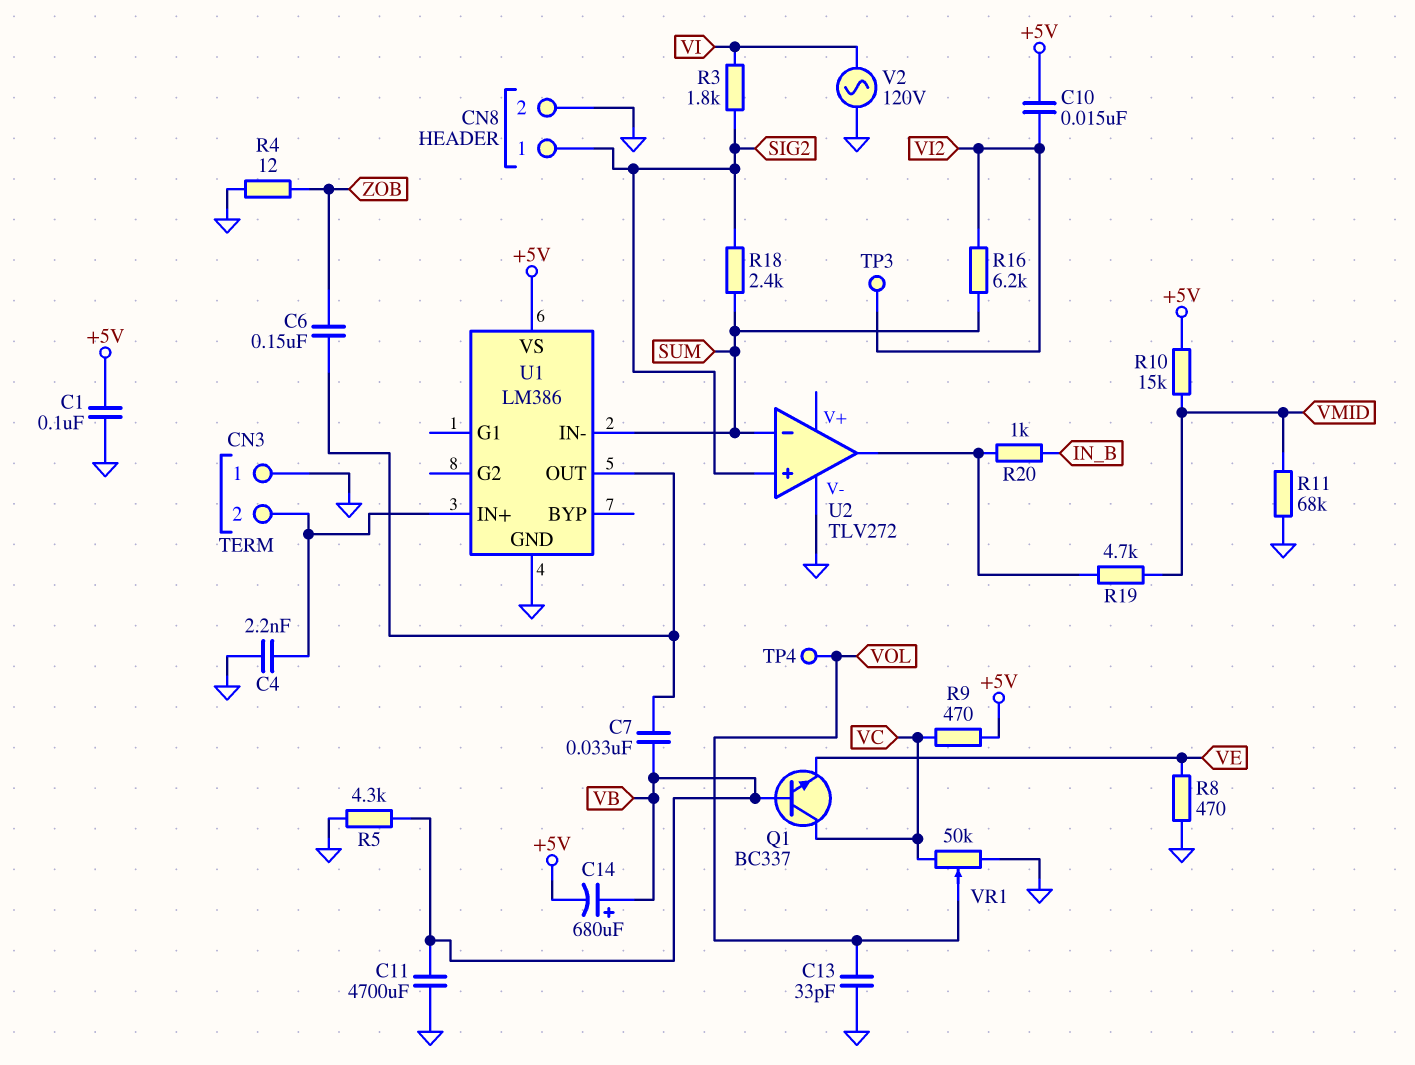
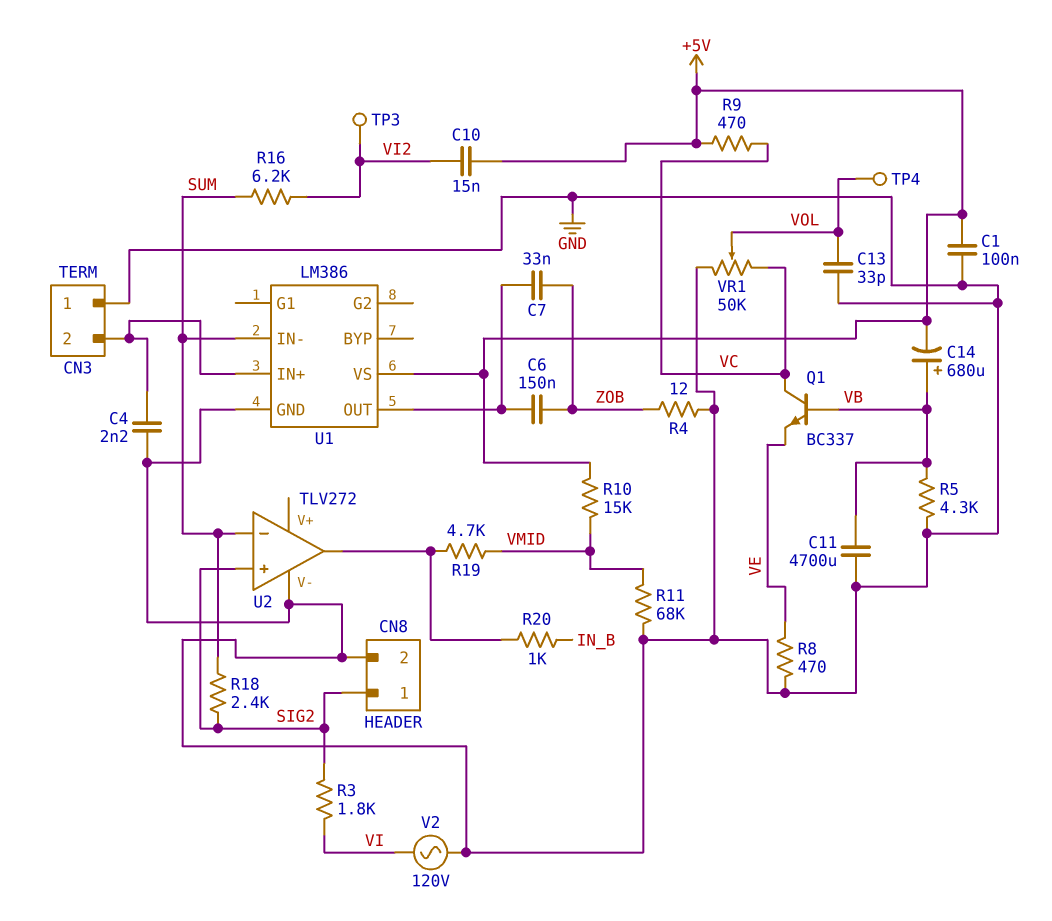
C7: 33nF (U1/OUT, VB) -> 33nF (U1/OUT, ZOB)

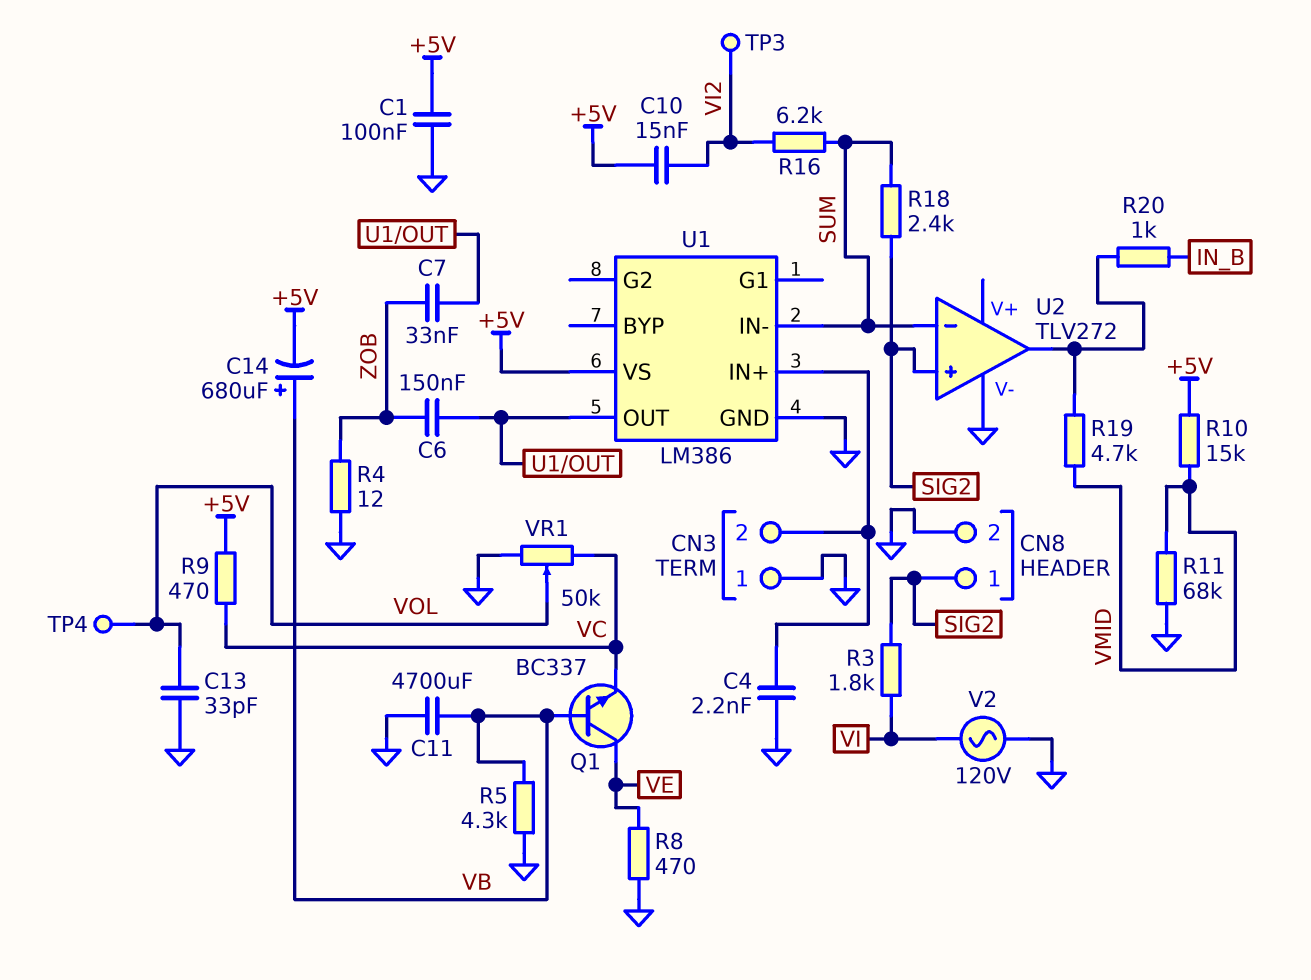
Q1: NPN BC337 (B VB, C VC, E VE) -> NPN BC337 (B VB, C VE, E VC)

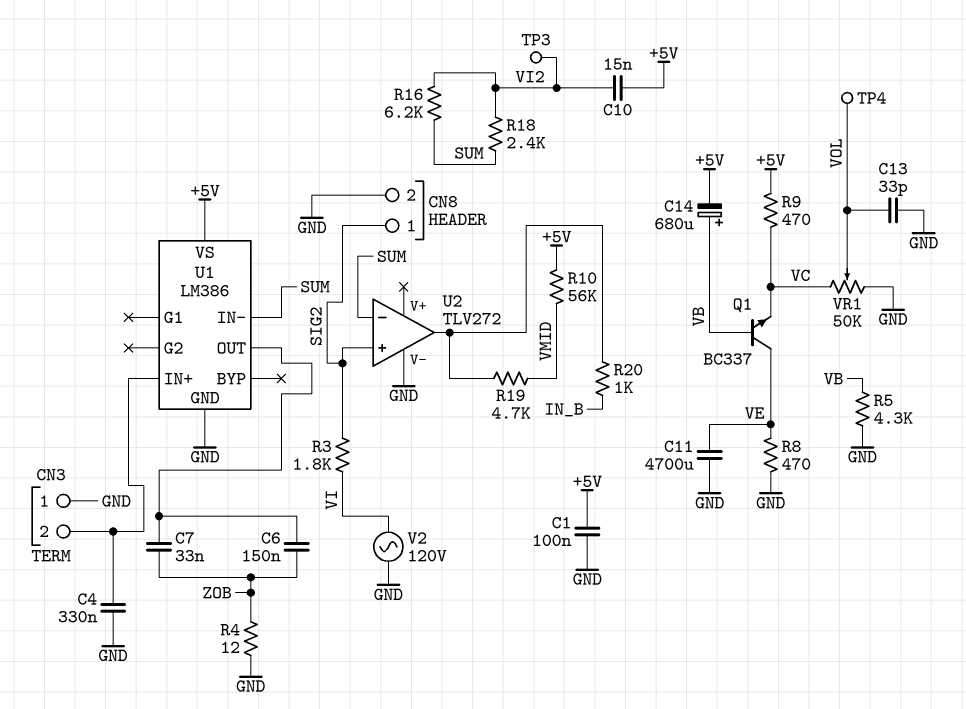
C4: 2.2nF (CN3/2, GND) -> 330nF (CN3/2, GND)
C11: 4700uF (GND, VB) -> 4700uF (GND, VE)
R10: 15k (+5V, VMID) -> 56k (+5V, VMID)
R11: 68k (GND, VMID) -> none
R18: 2.4k (SIG2, SUM) -> 2.4k (SUM, VI2)

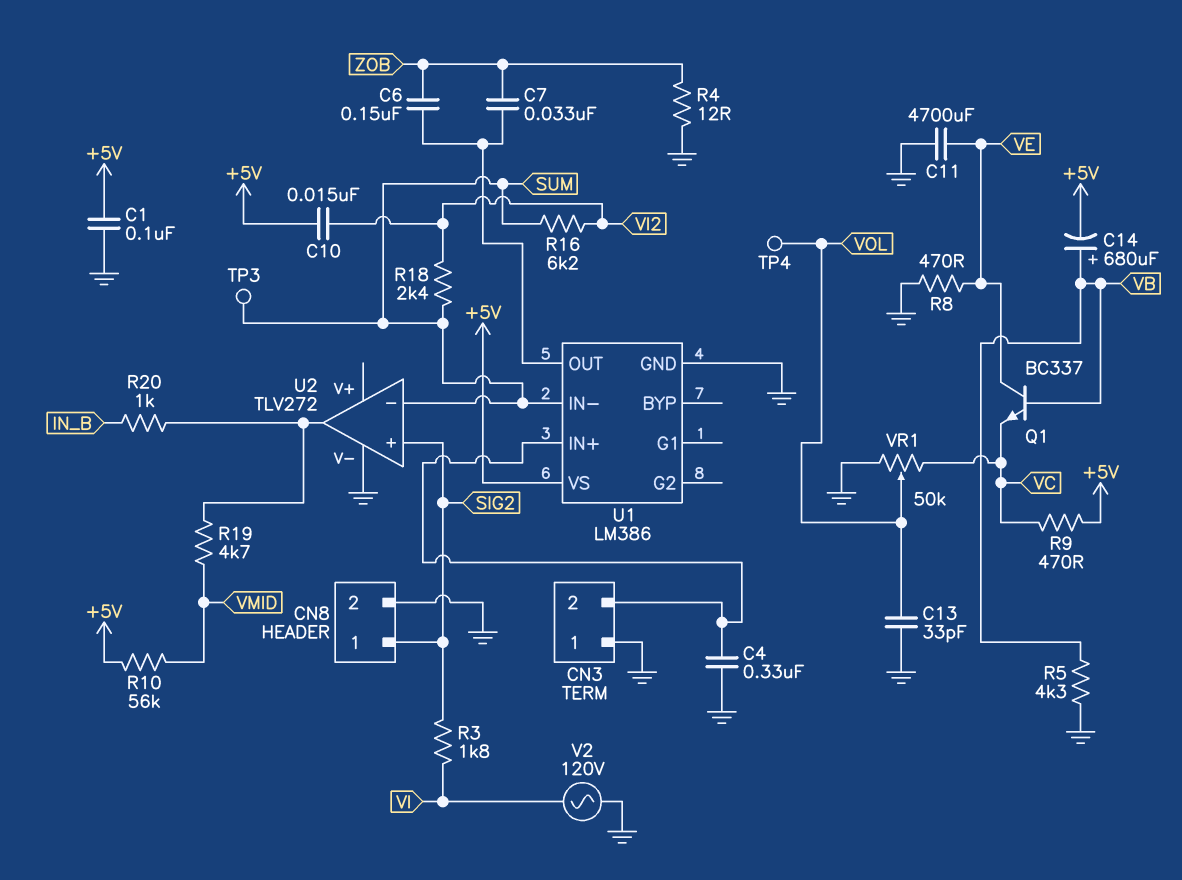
TP3: test point (VI2) -> test point (SUM)

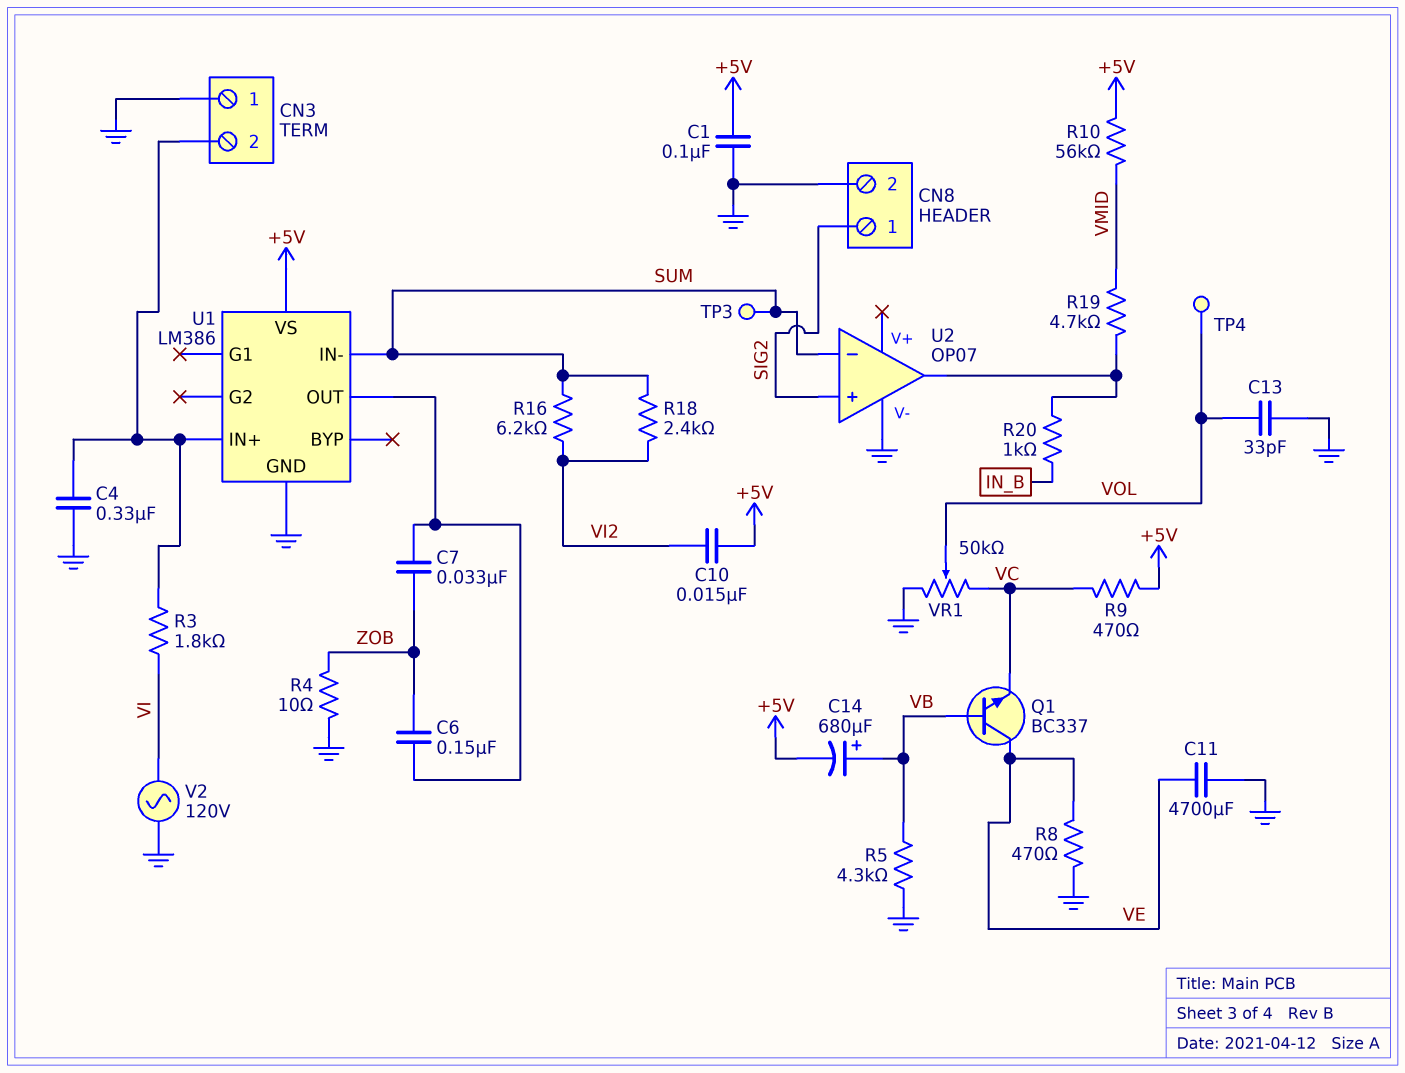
R3: 1.8k (SIG2, VI) -> 1.8k (CN3/2, VI)
R4: 12 (GND, ZOB) -> 10 (GND, ZOB)
U2: TLV272 -> OP07

